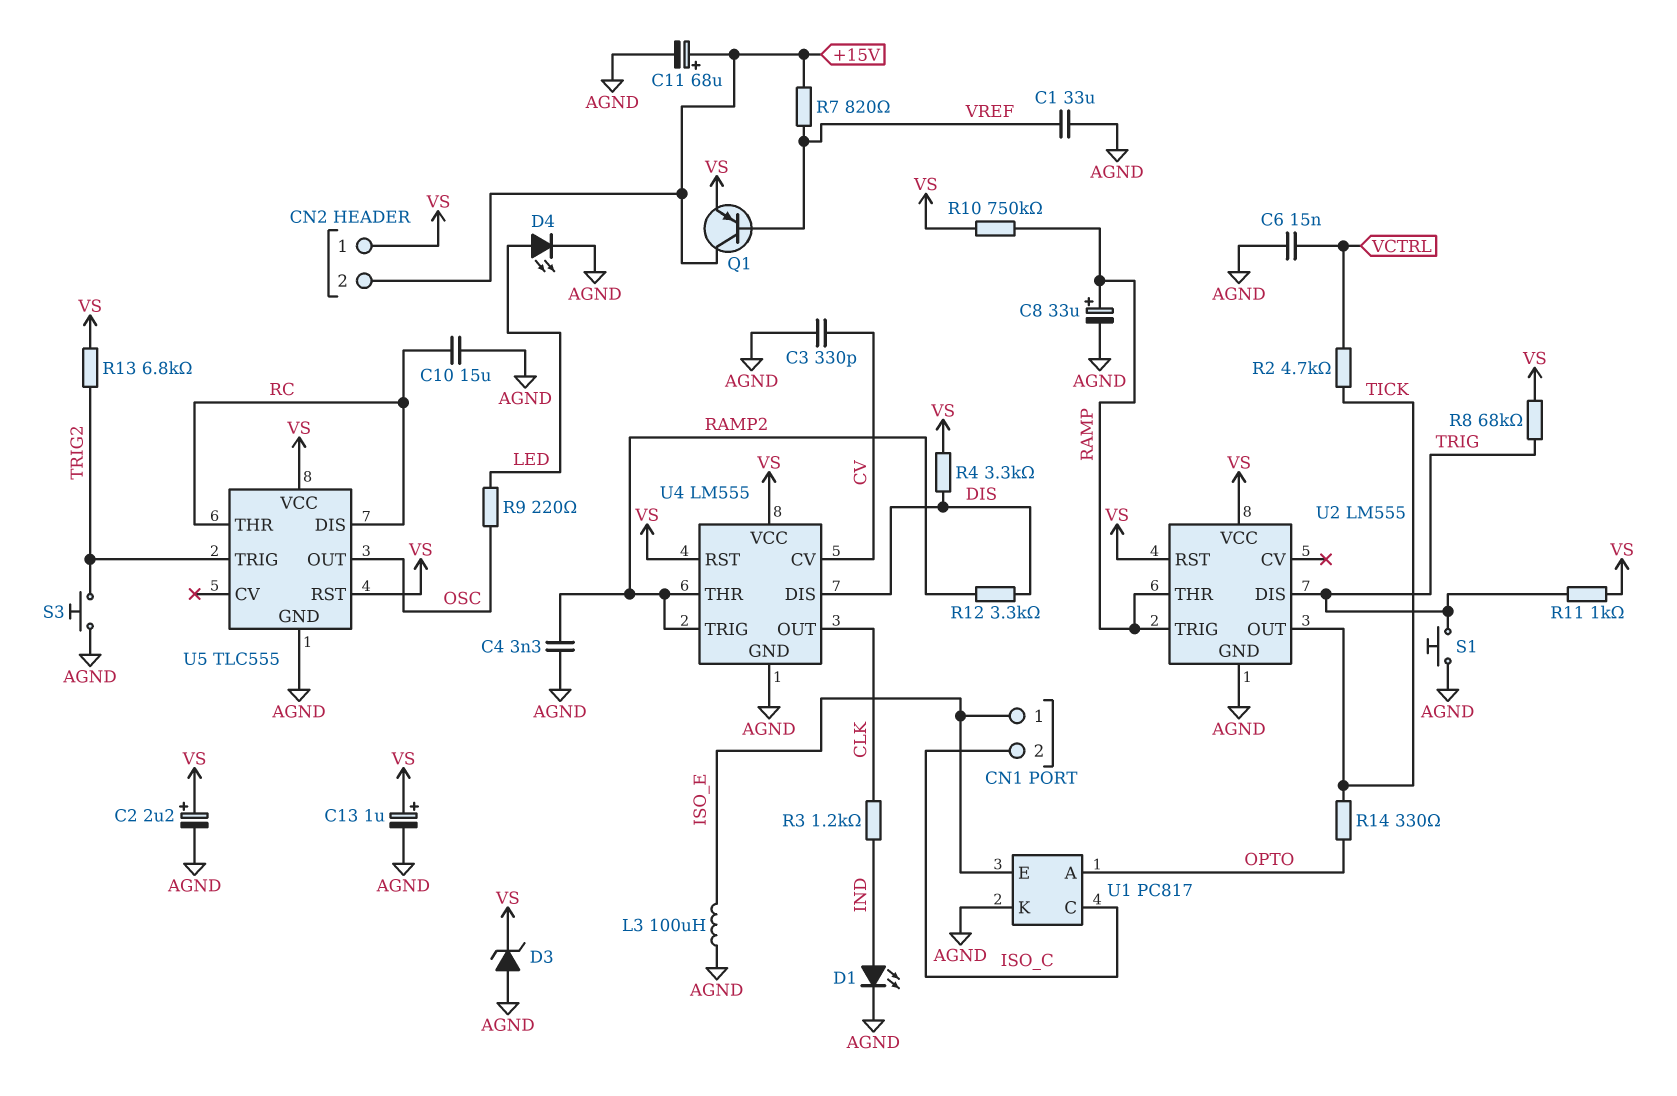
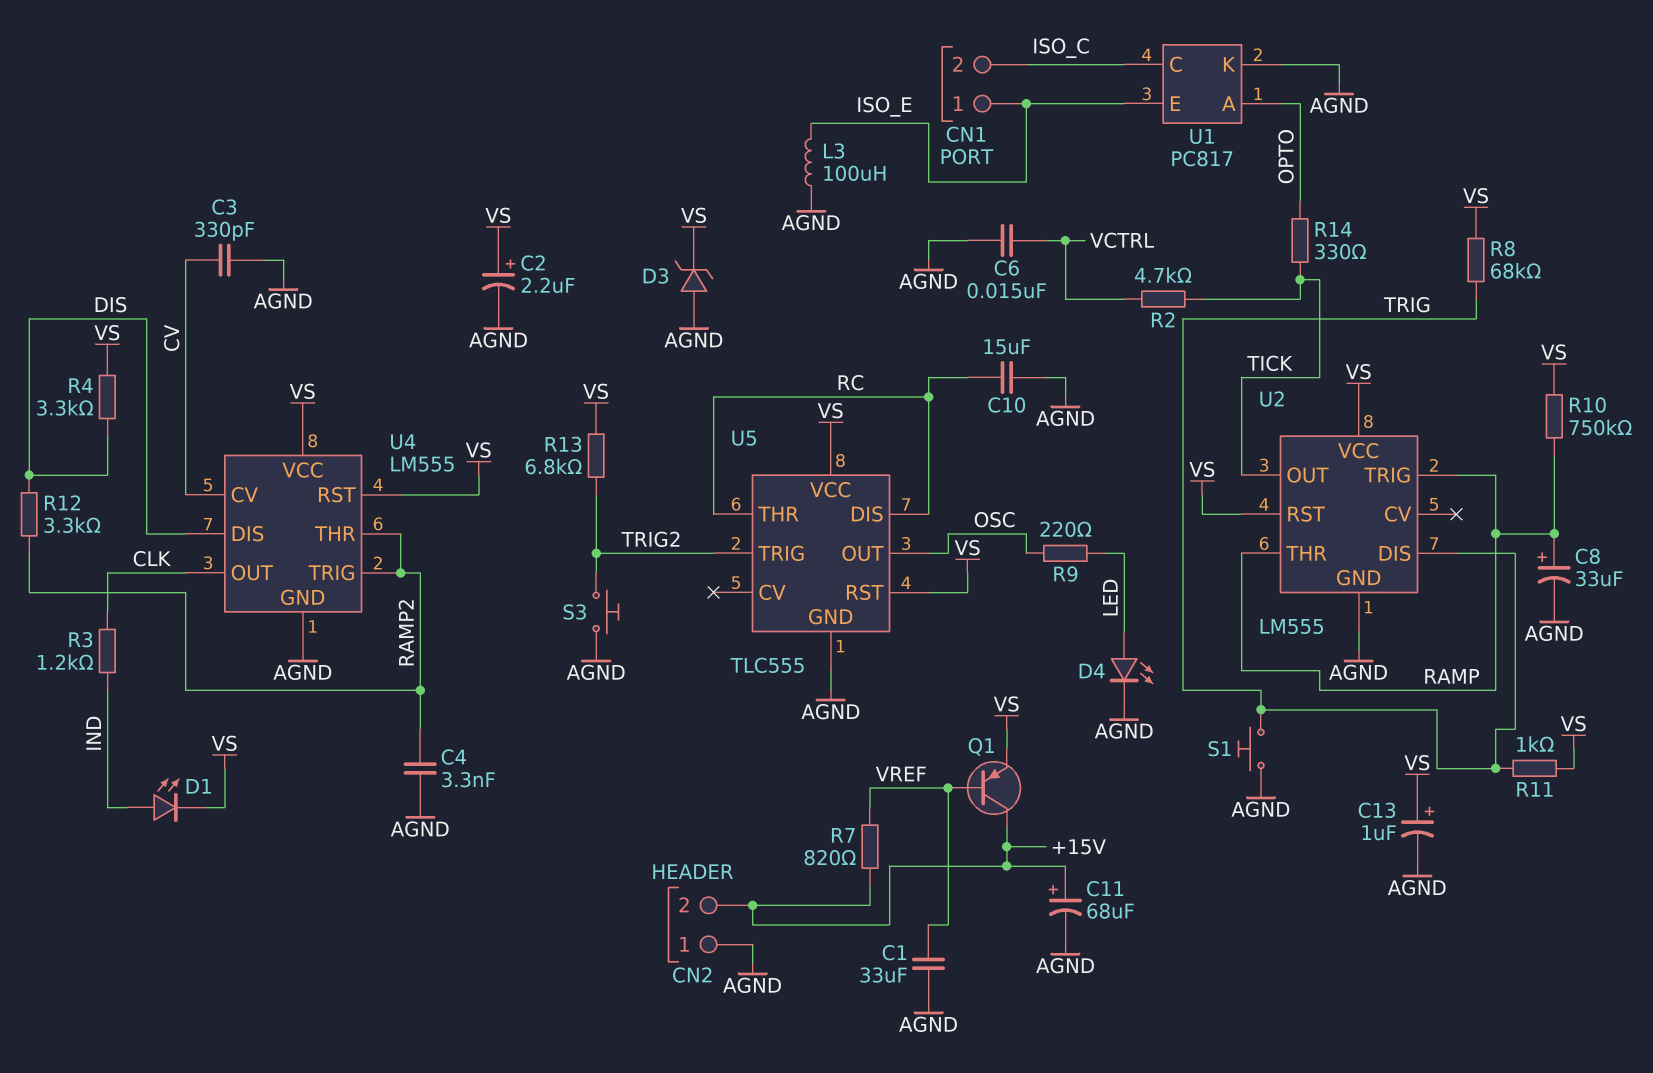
CN2 pin 1: VS -> AGND
D1: LED (A IND, K AGND) -> LED (A IND, K VS)

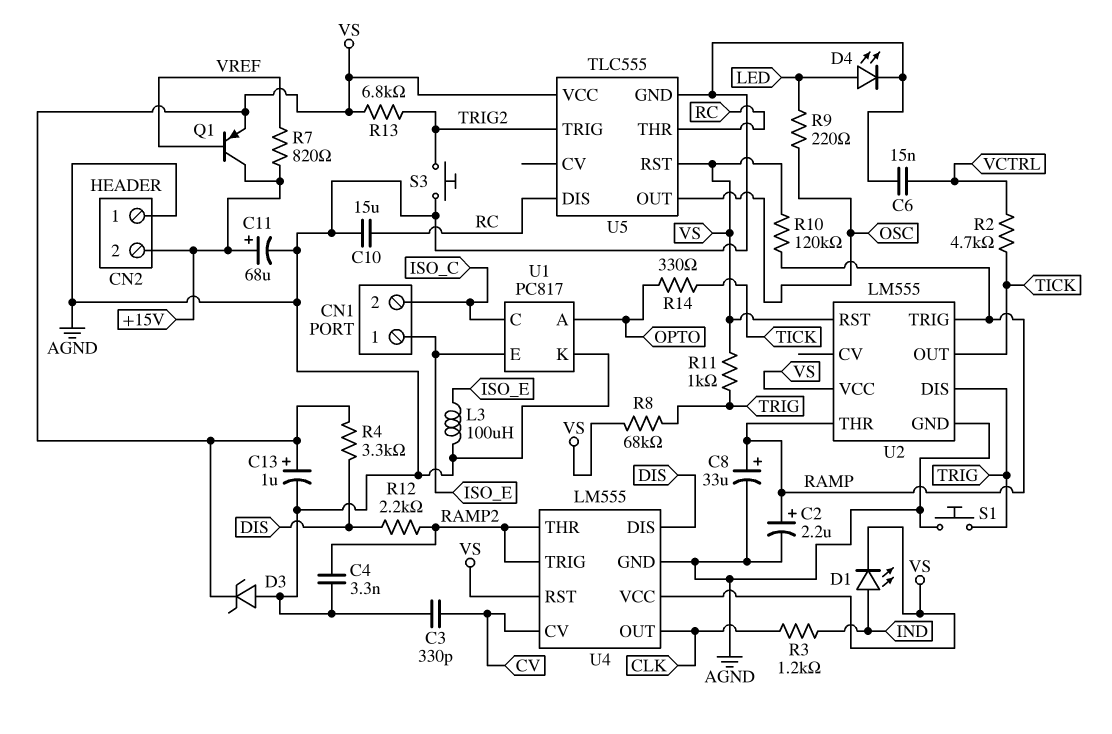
C1: 33uF (AGND, VREF) -> none
C2: 2.2uF (plus VS, minus AGND) -> 2.2uF (plus RAMP, minus AGND)
R10: 750k (RAMP, VS) -> 120k (RAMP, VS)
R12: 3.3k (DIS, RAMP2) -> 2.2k (DIS, RAMP2)

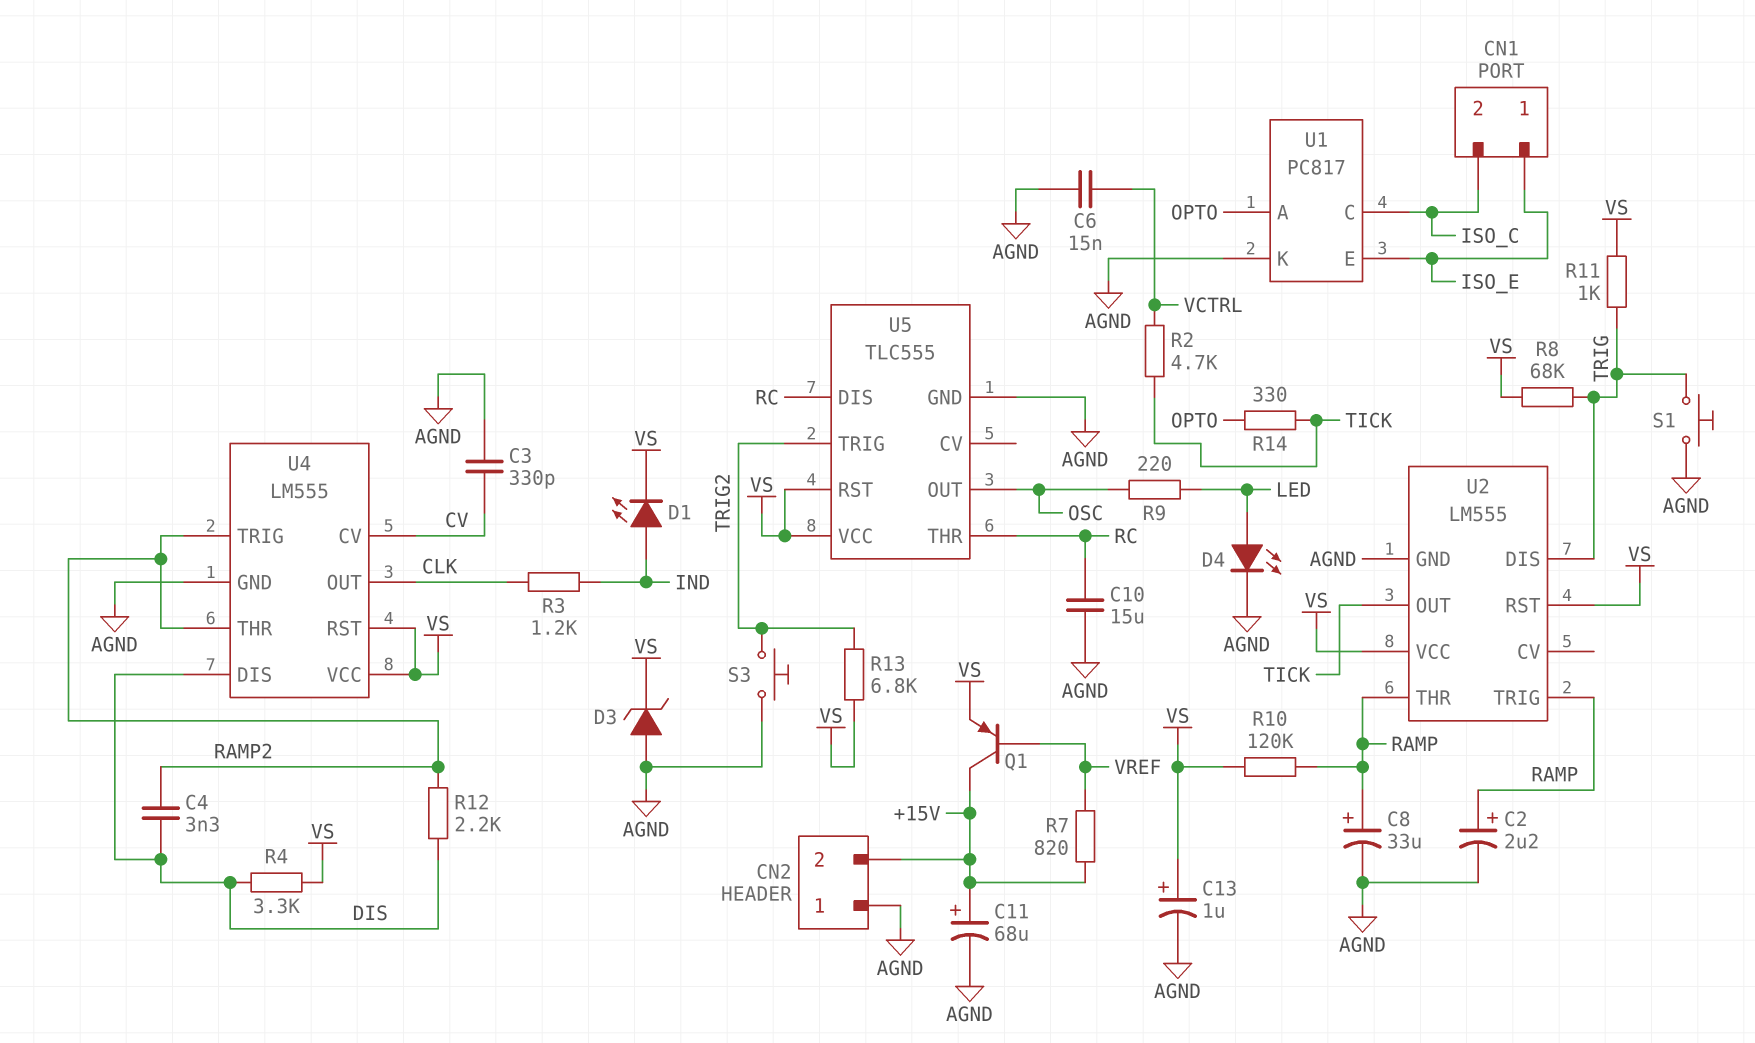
C4: 3.3nF (AGND, RAMP2) -> 3.3nF (DIS, RAMP2)
L3: 100uH (AGND, ISO_E) -> none

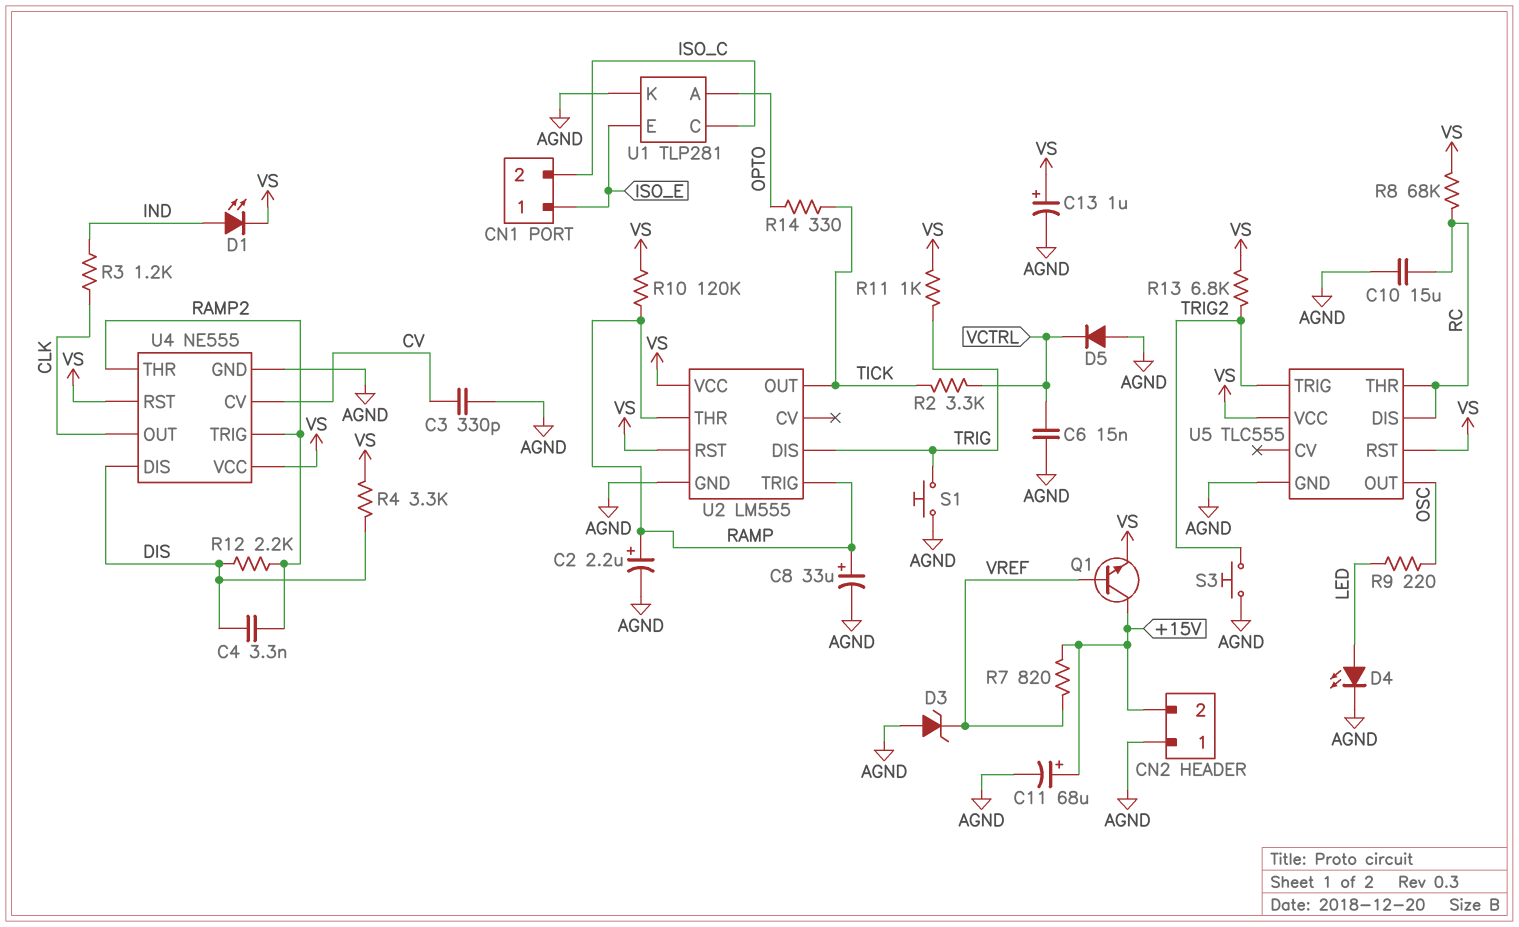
D3: zener (A AGND, K VS) -> zener (A AGND, K VREF)
D5: none -> diode (A AGND, K VCTRL)
Q1: PNP (B VREF, C +15V, E VS) -> NPN (B VREF, C +15V, E VS)
R2: 4.7k (TICK, VCTRL) -> 3.3k (TICK, VCTRL)
R8: 68k (TRIG, VS) -> 68k (RC, VS)
U1: PC817 -> TLP281
U4: LM555 -> NE555

